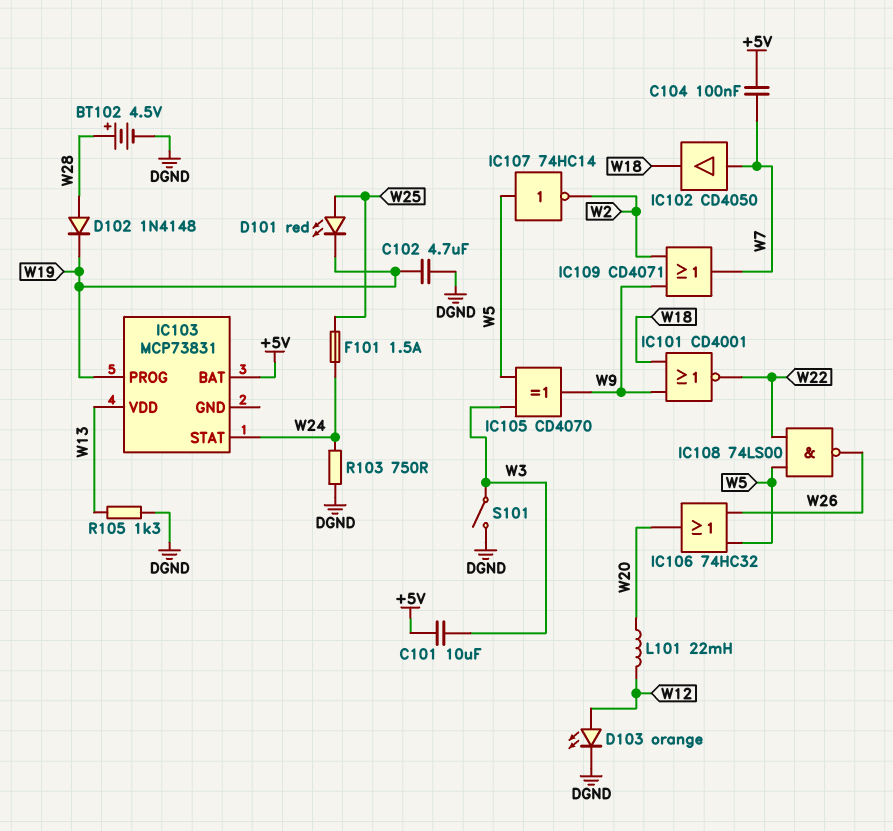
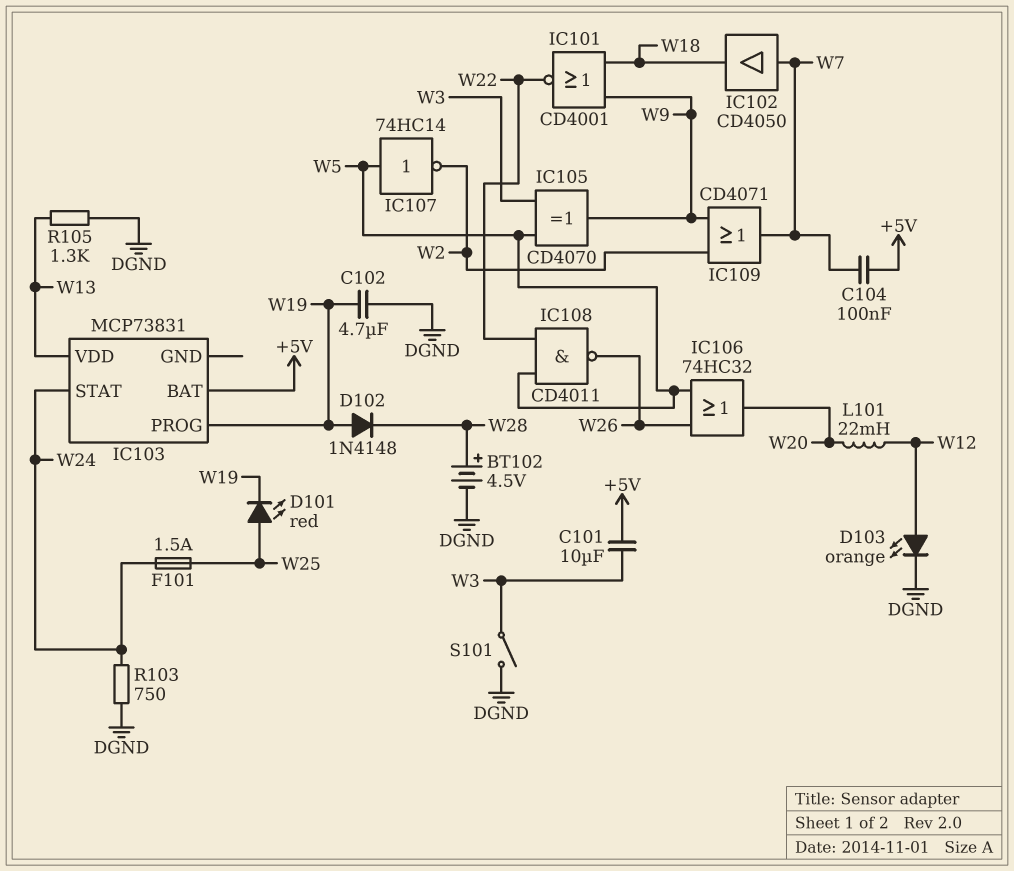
D102: diode 1N4148 (A W28, K W19) -> diode 1N4148 (A W19, K W28)
IC108: NAND 74LS00 (in W5, in W22, out W26) -> NAND CD4011 (in W5, in W22, out W26)

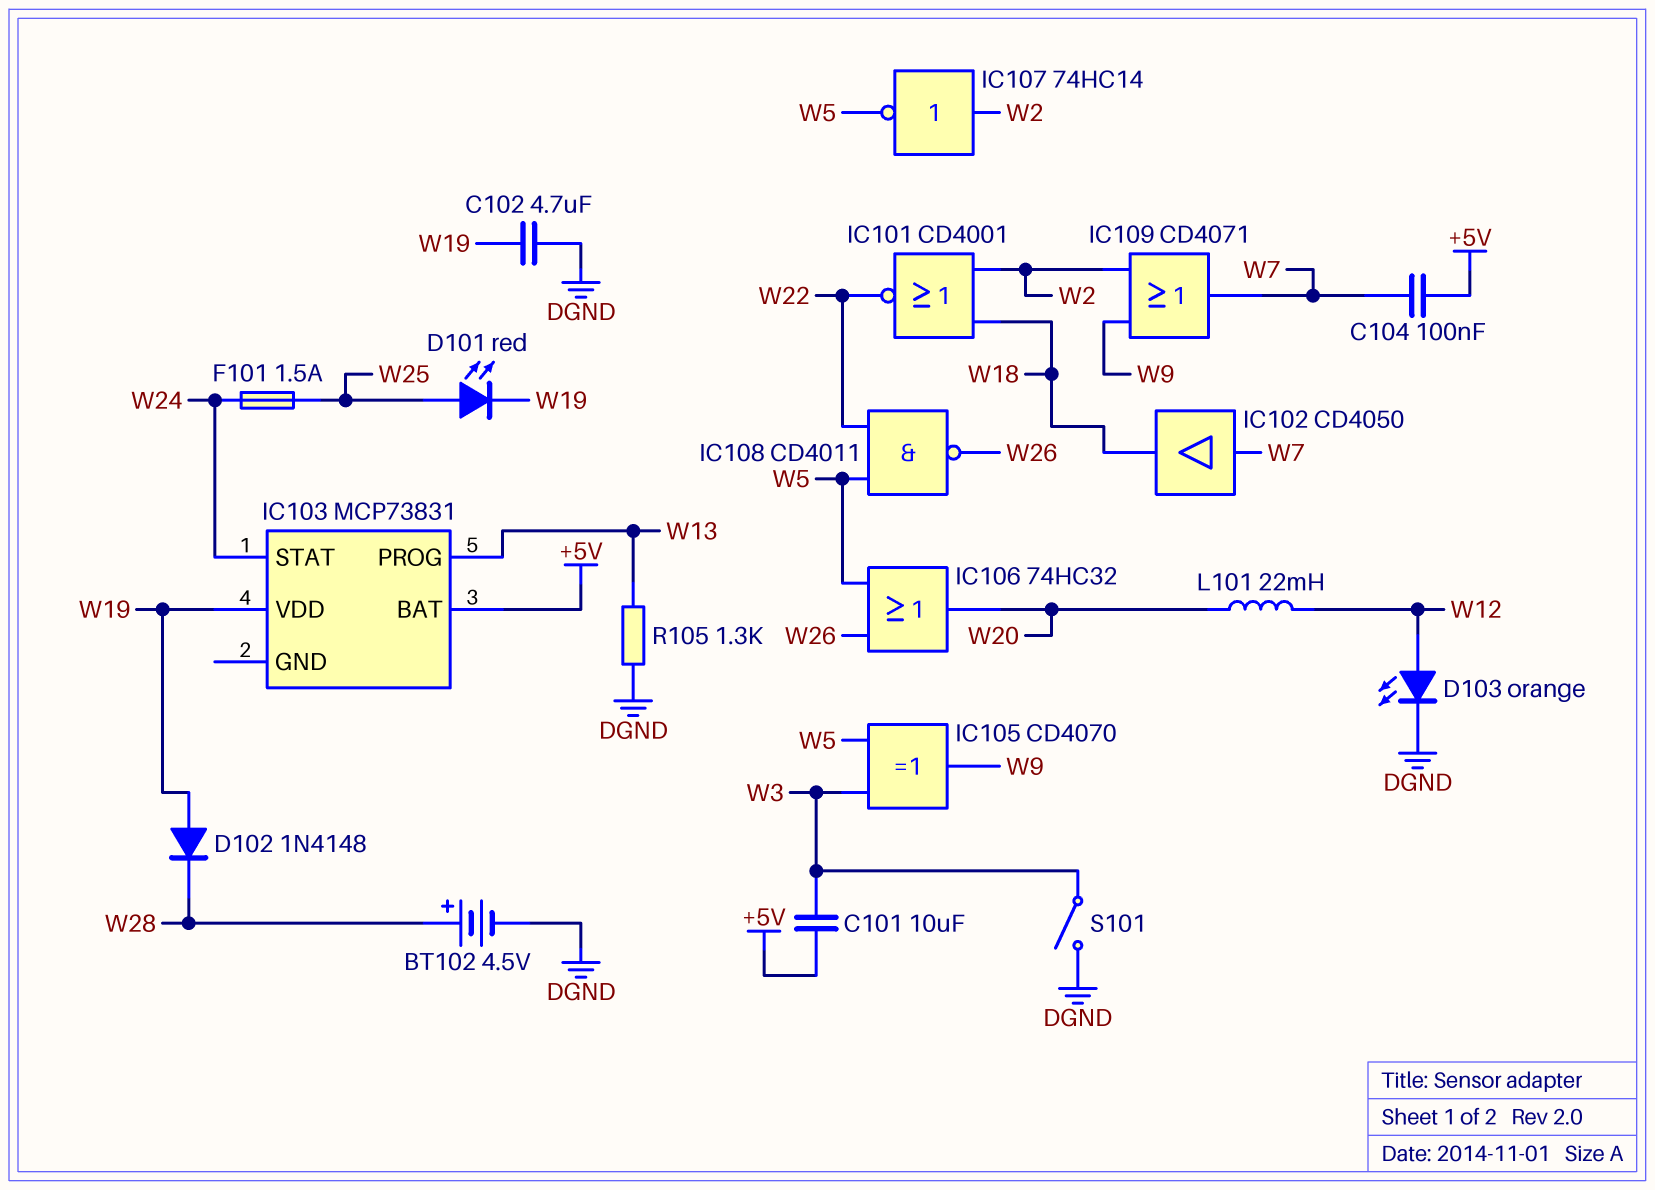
IC101: NOR CD4001 (in W9, in W18, out W22) -> NOR CD4001 (in W2, in W18, out W22)
IC103 pin PROG: W19 -> W13
IC103 pin VDD: W13 -> W19
IC107: NOT 74HC14 (in W5, out W2) -> NOT 74HC14 (in W2, out W5)
R103: 750 (DGND, W24) -> none

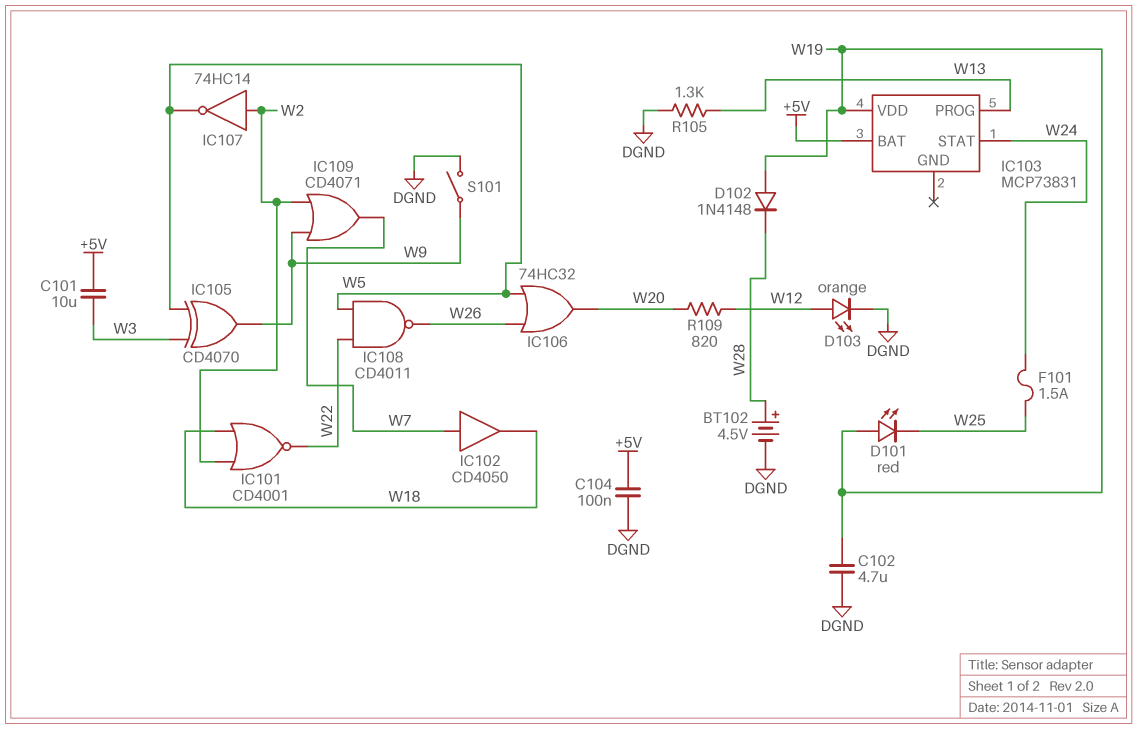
C104: 100nF (+5V, W7) -> 100nF (+5V, DGND)
D101: LED red (A W25, K W19) -> LED red (A W19, K W25)
L101: 22mH (W12, W20) -> none
R109: none -> 820 (W12, W20)
S101: switch (DGND, W3) -> switch (DGND, W9)

